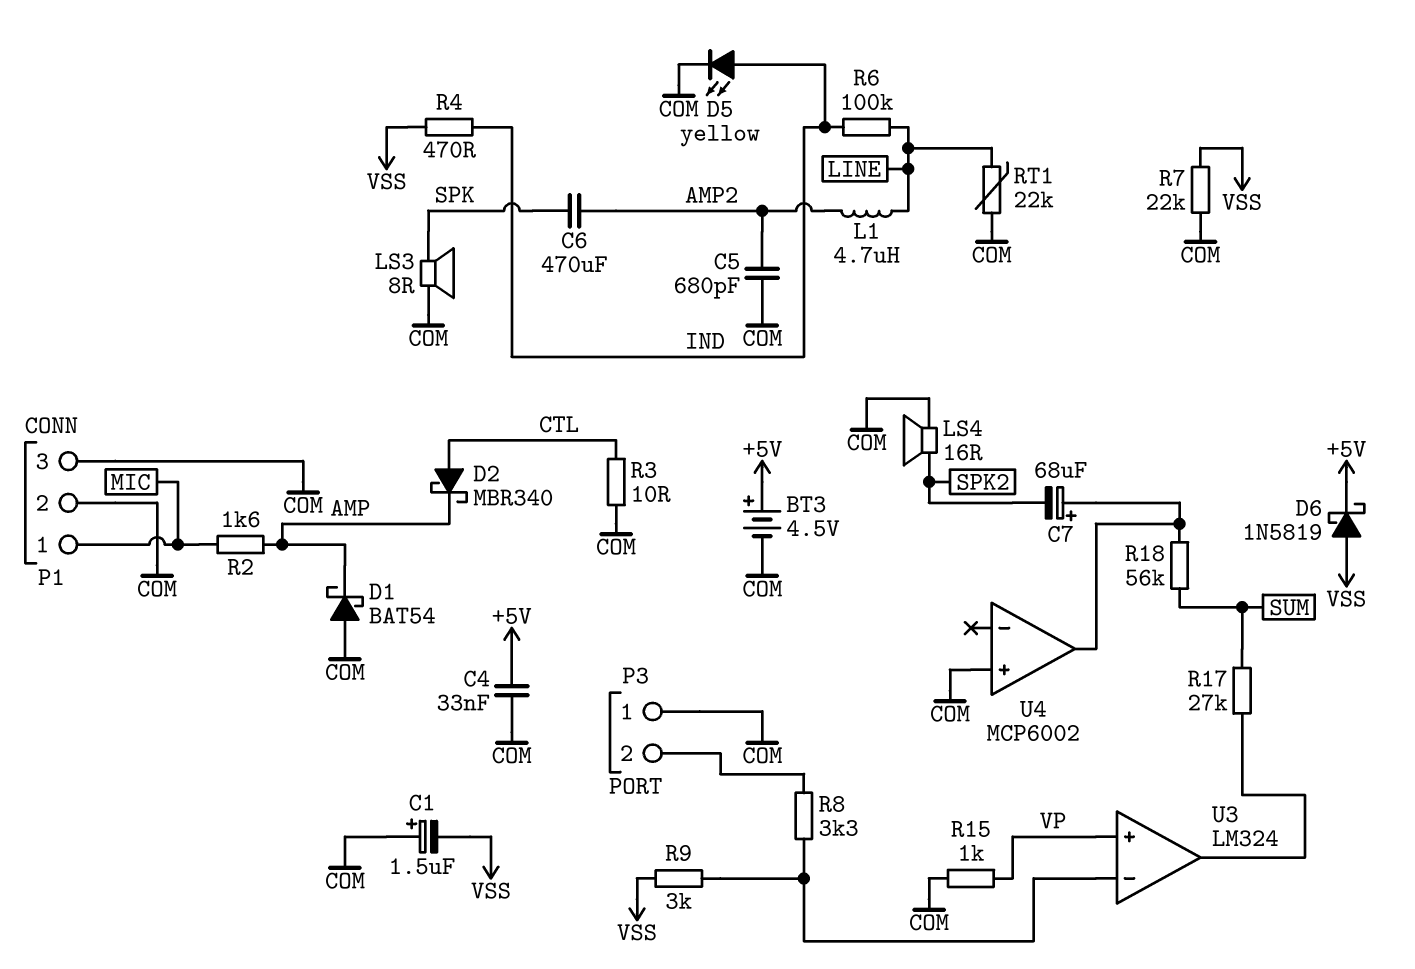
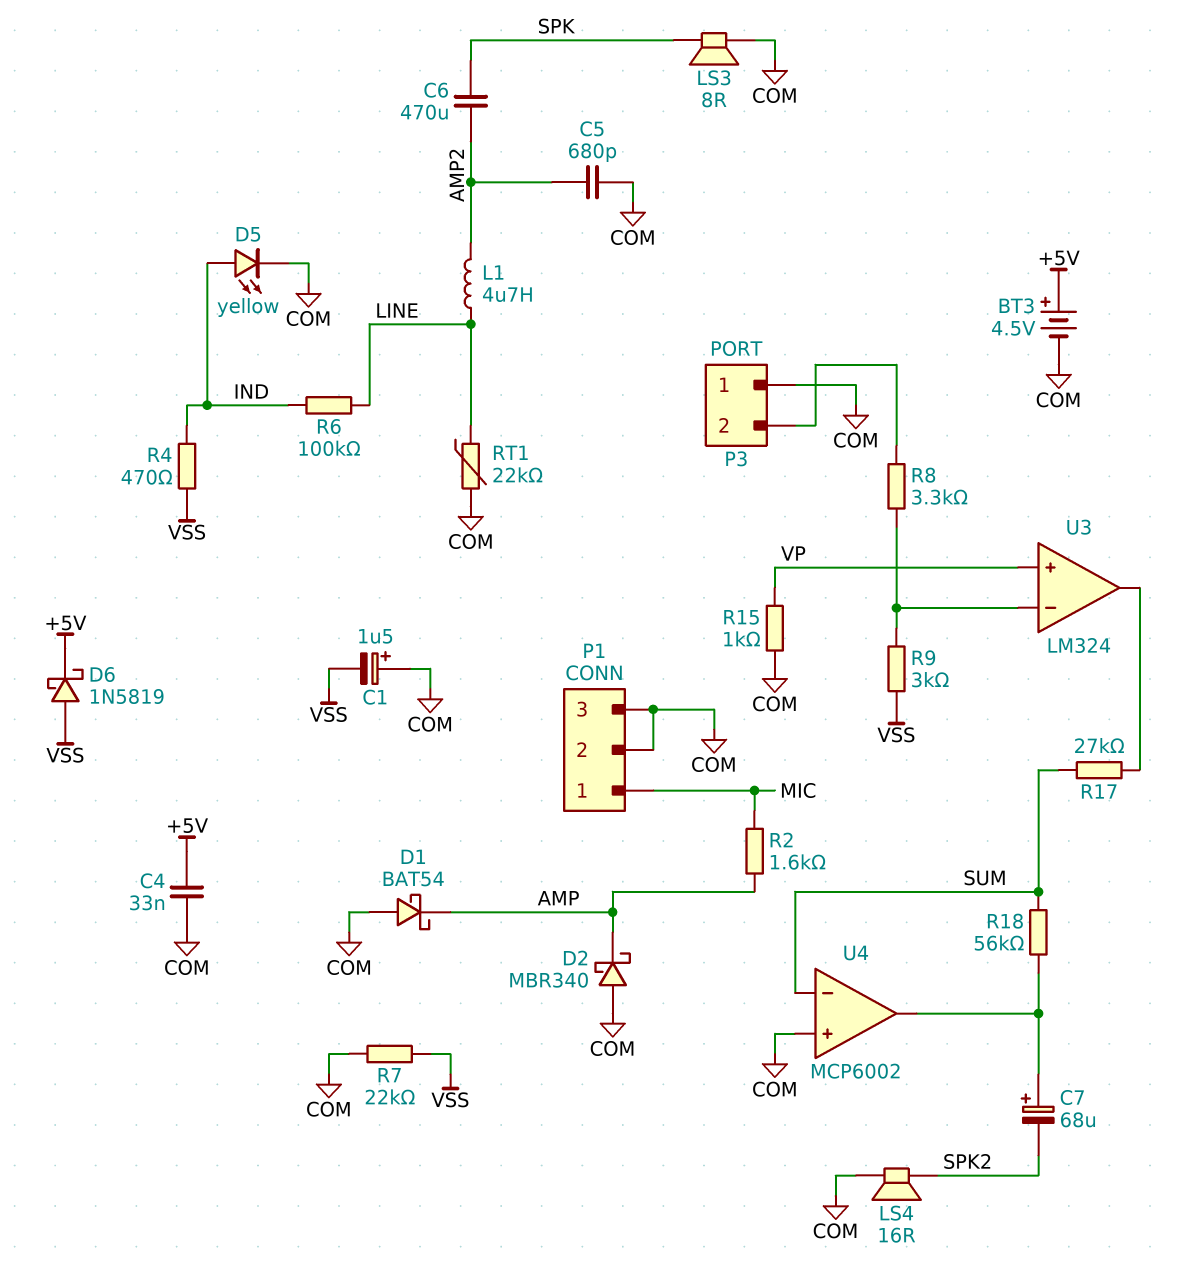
D2: schottky MBR340 (A CTL, K AMP) -> schottky MBR340 (A COM, K AMP)
R3: 10 (COM, CTL) -> none
U4 pin in-: none -> SUM

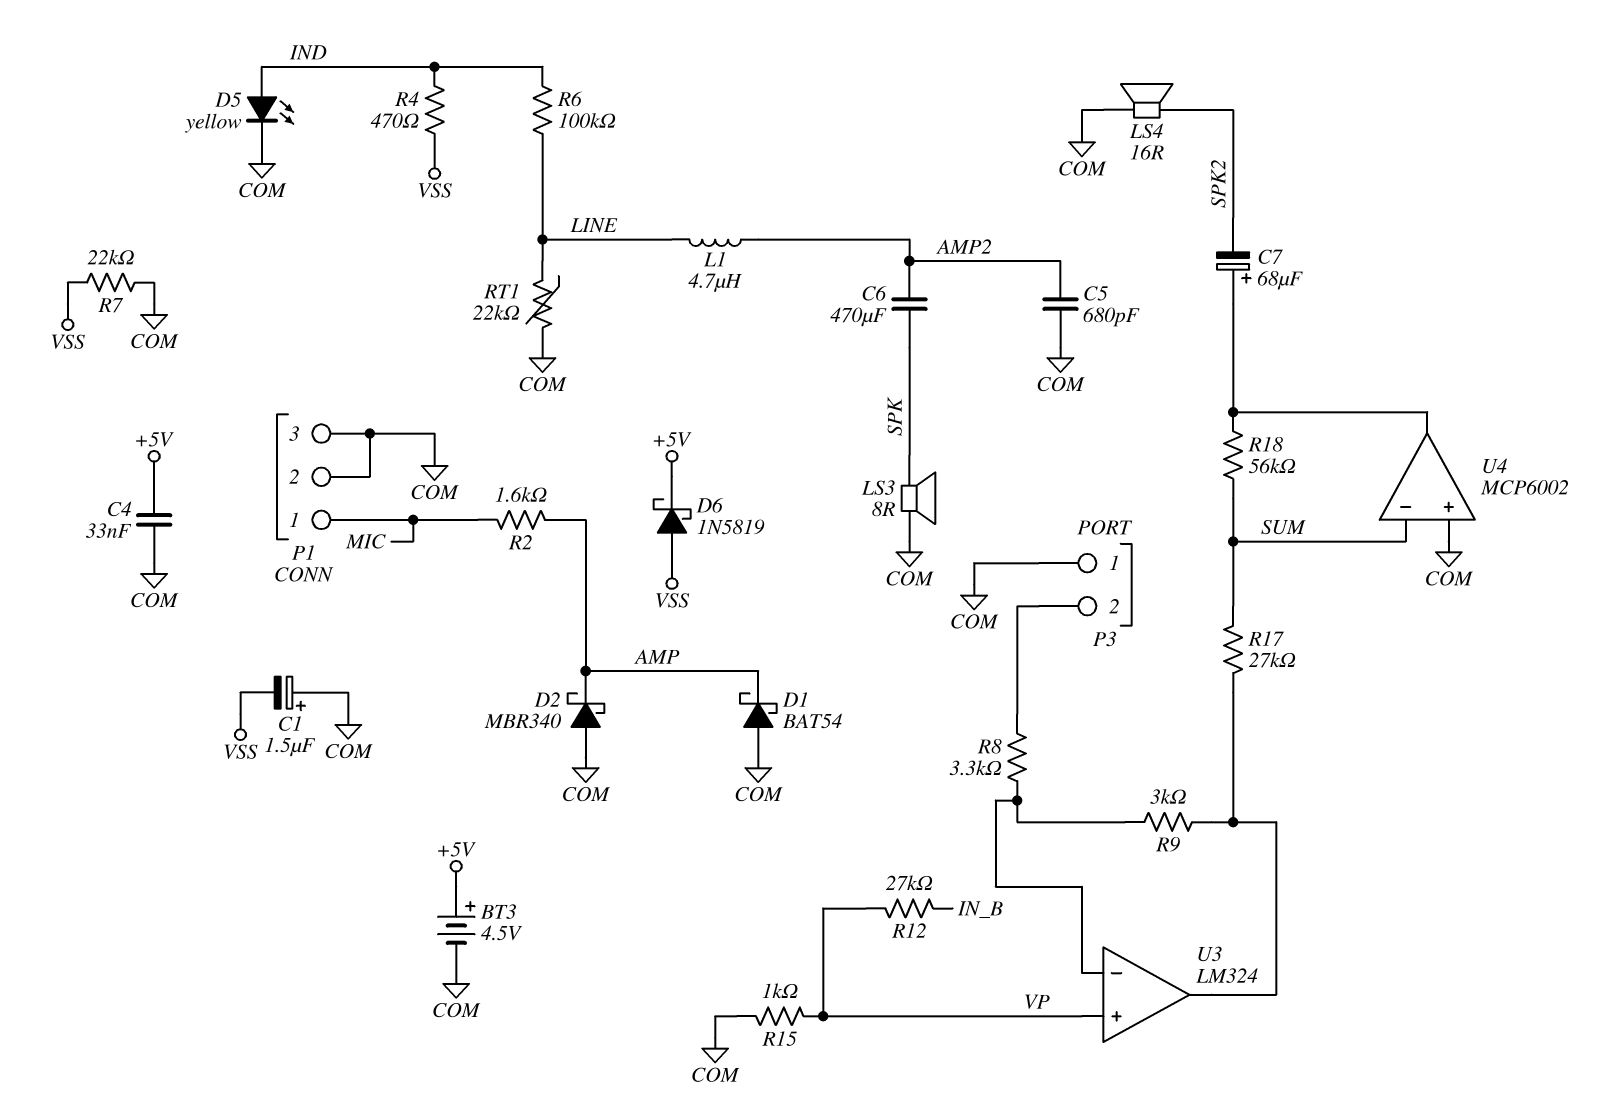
R9: 3k (U3/in-, VSS) -> 3k (U3/in-, U3/out)
R12: none -> 27k (IN_B, VP)

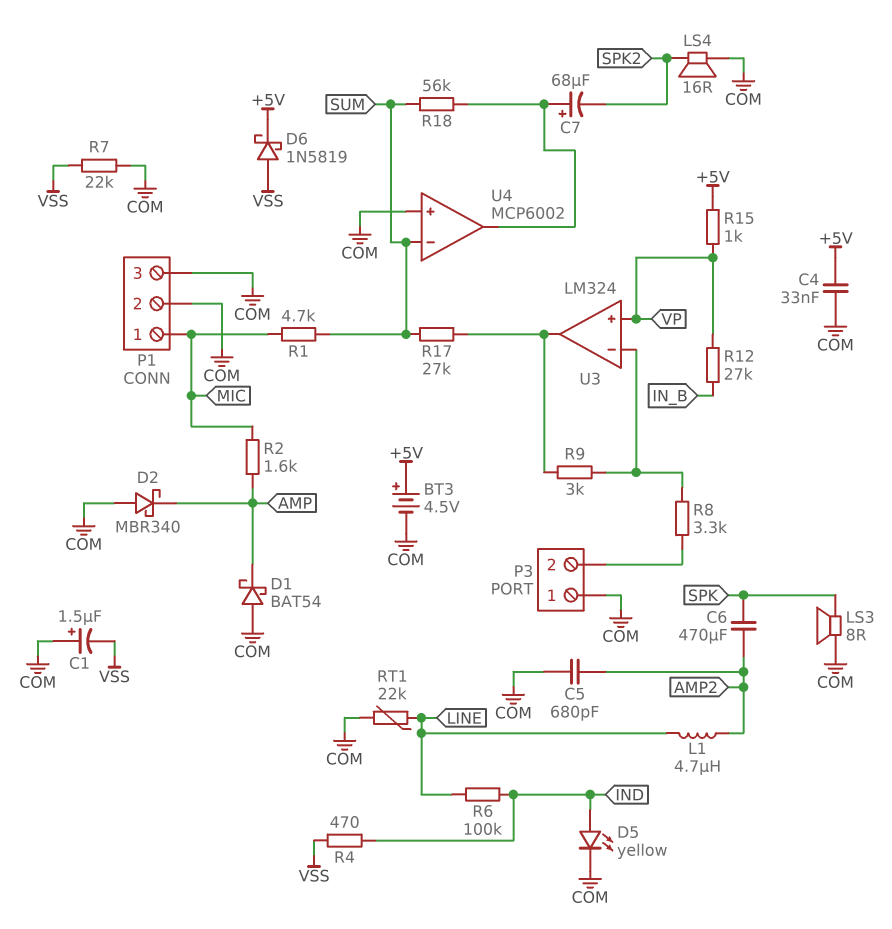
R1: none -> 4.7k (MIC, SUM)
R15: 1k (COM, VP) -> 1k (+5V, VP)

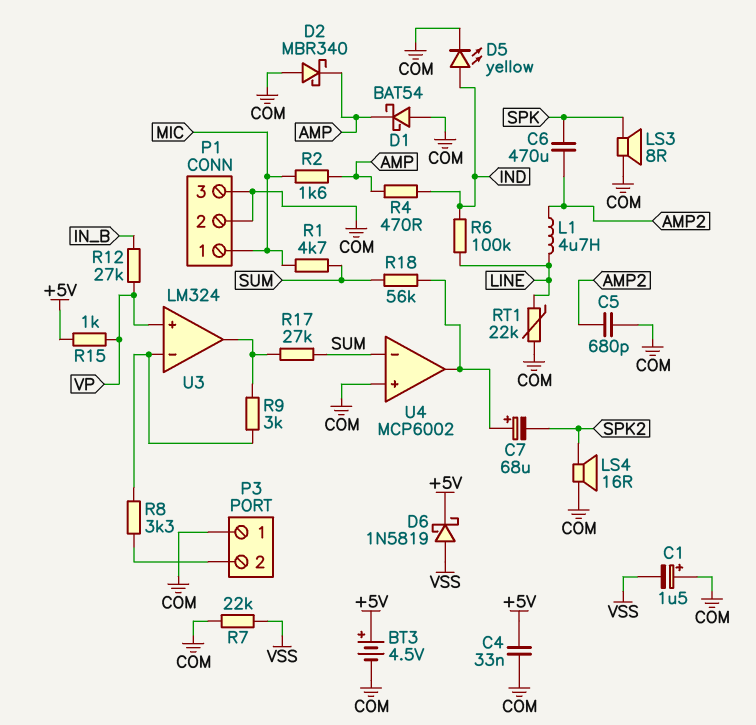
R4: 470 (IND, VSS) -> 470 (AMP, IND)

